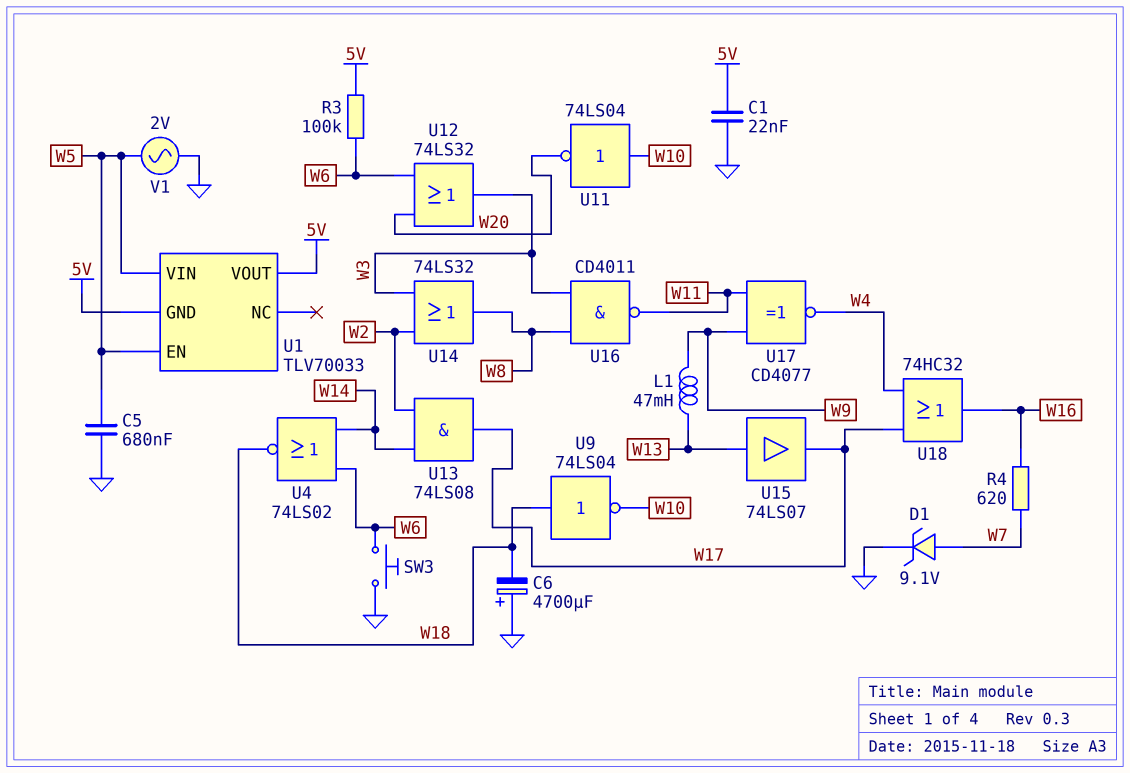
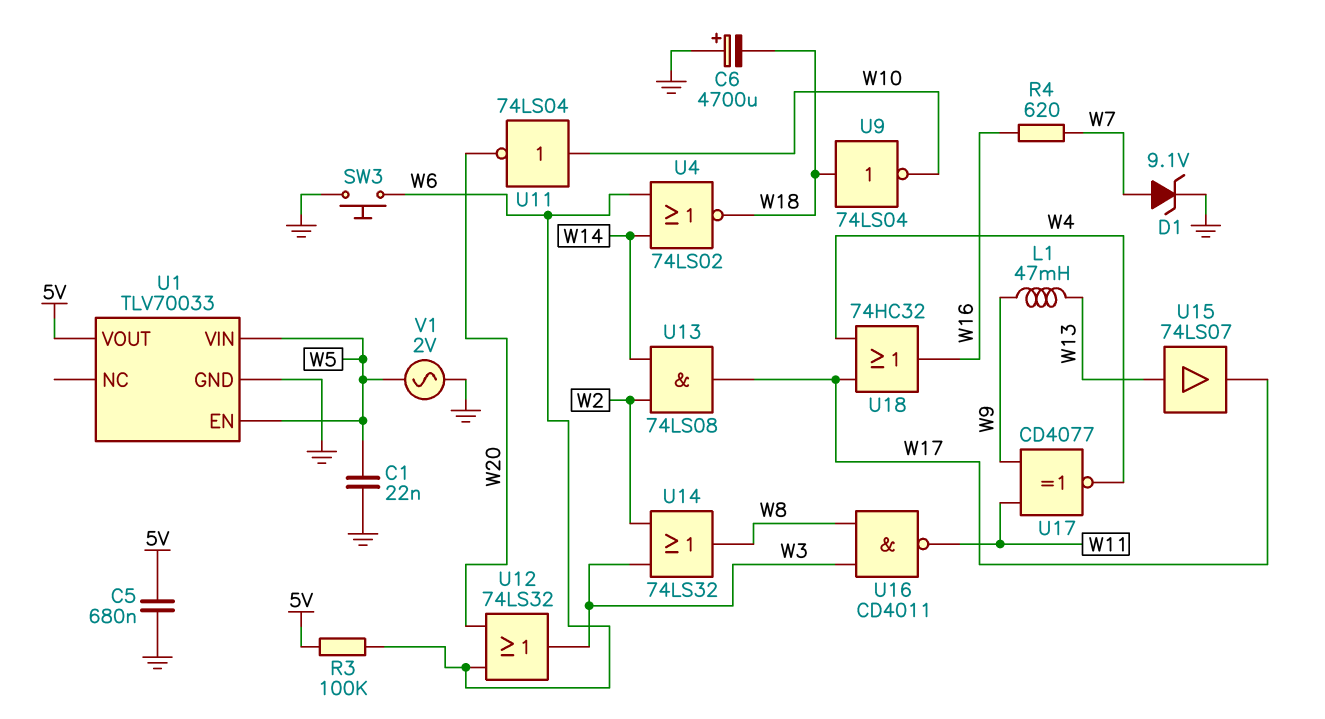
C1: 22nF (5V, GND) -> 22nF (GND, W5)
C5: 680nF (GND, W5) -> 680nF (5V, GND)
U1 pin GND: 5V -> GND

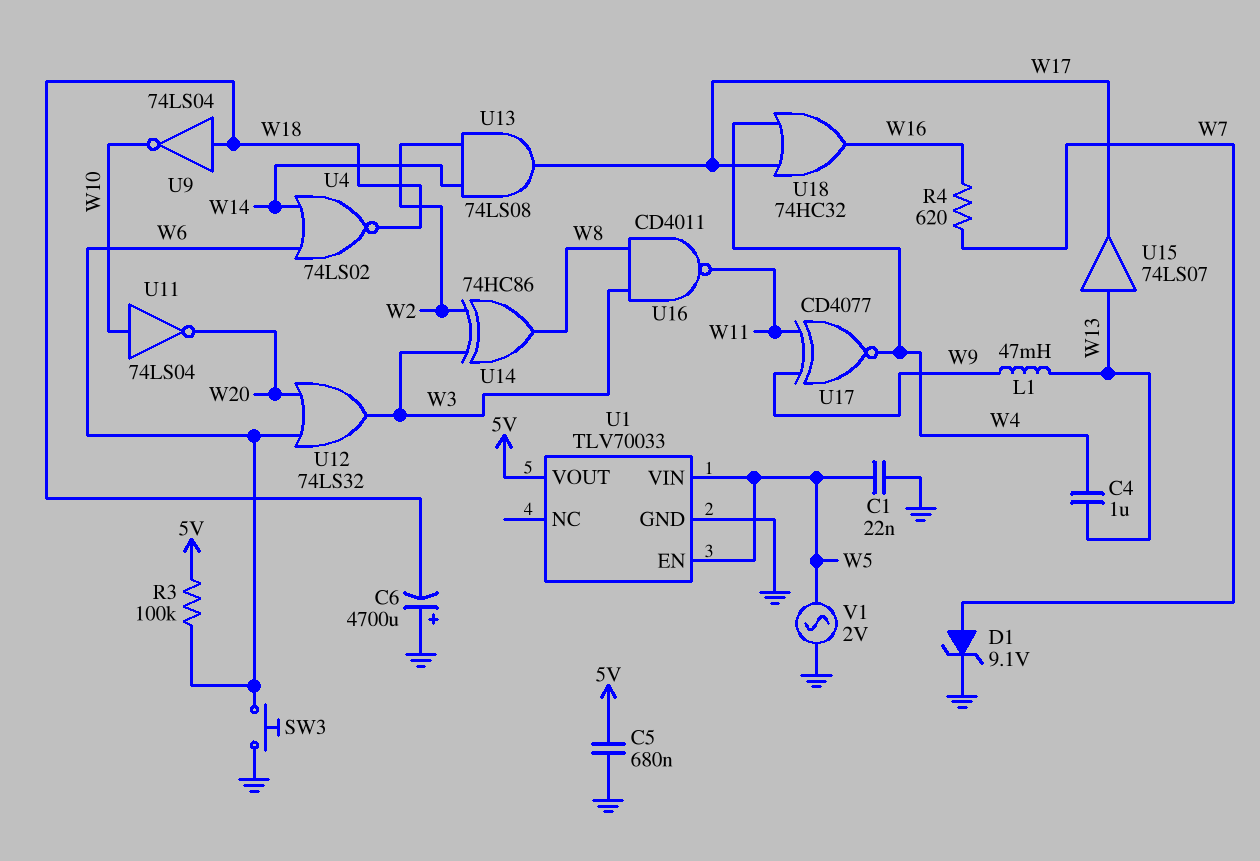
C4: none -> 1uF (W4, W13)
U14: OR 74LS32 (in W2, in W3, out W8) -> XOR 74HC86 (in W2, in W3, out W8)

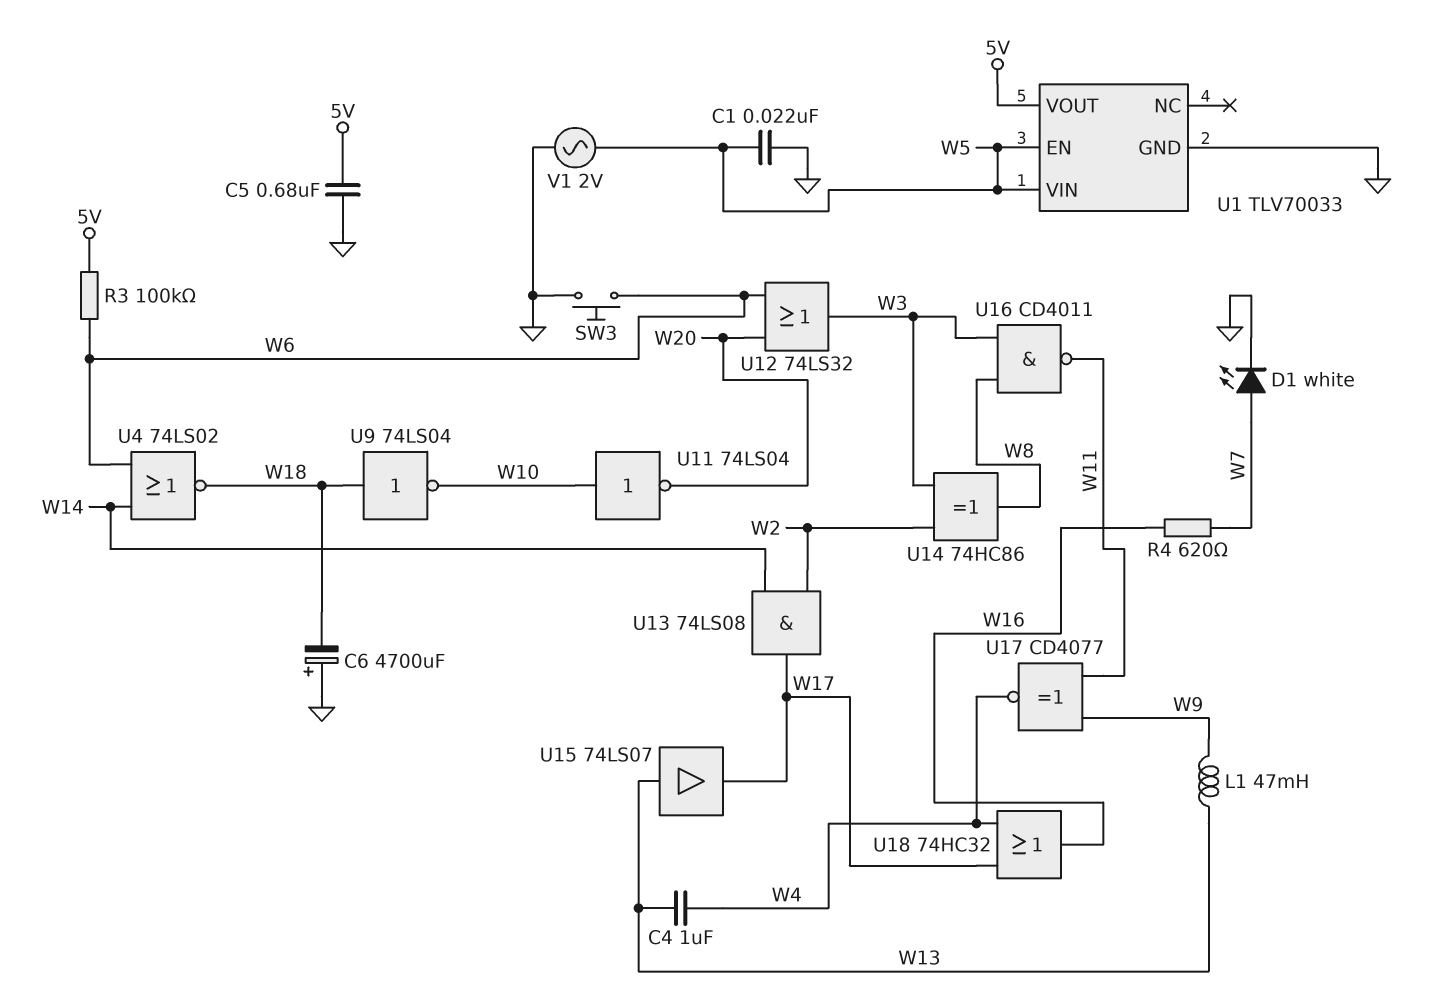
D1: zener 9.1V (A W7, K GND) -> LED white (A W7, K GND)

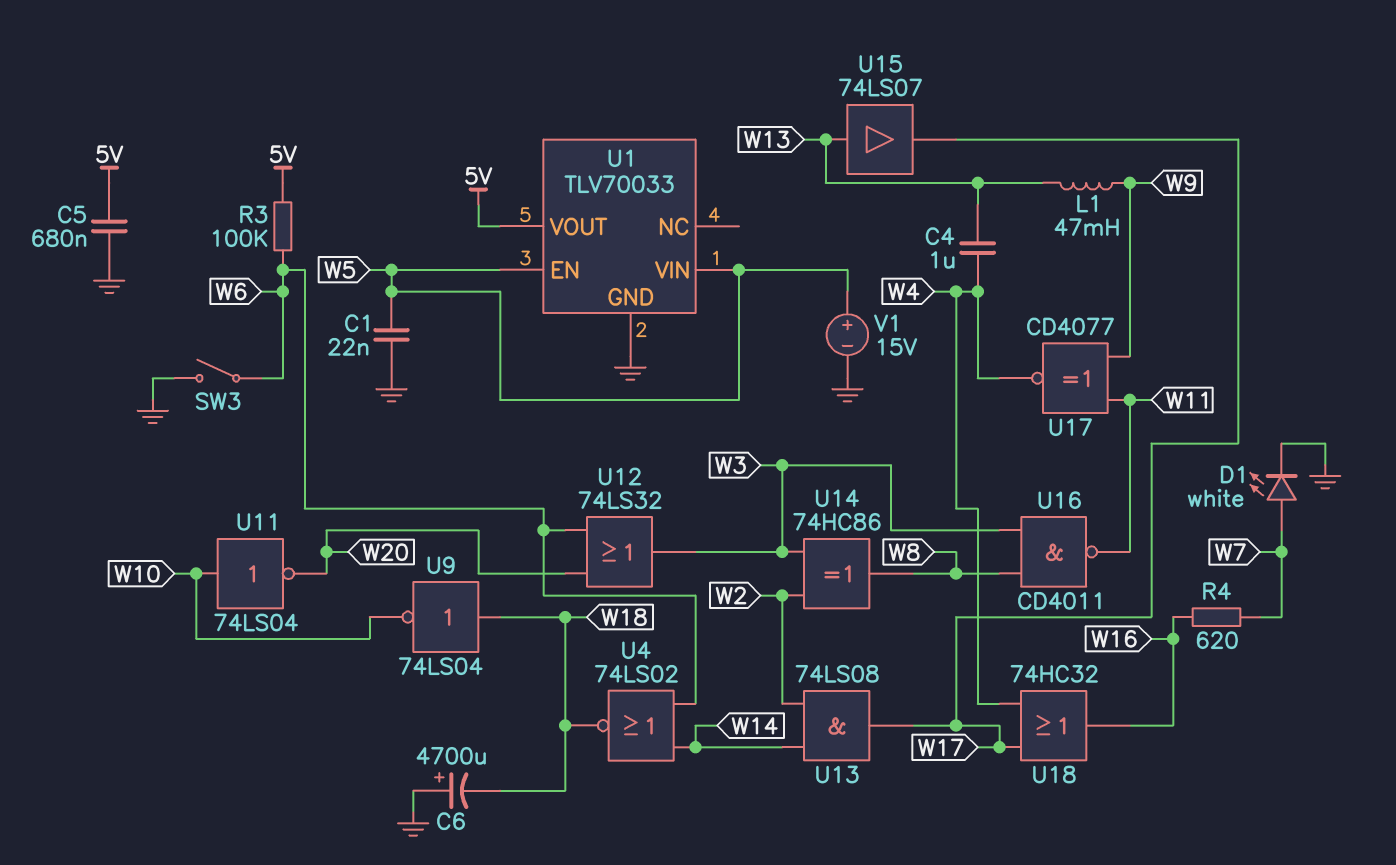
SW3: button (GND, W6) -> switch (GND, W6)
V1: AC 2V (GND, W5) -> 15V (plus W5, minus GND)

